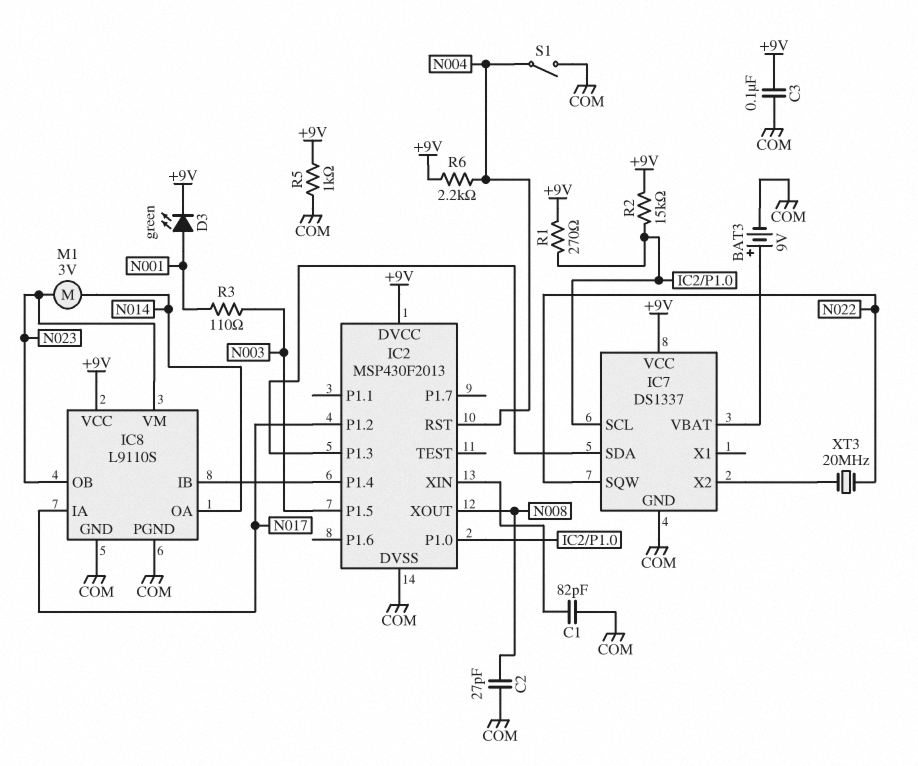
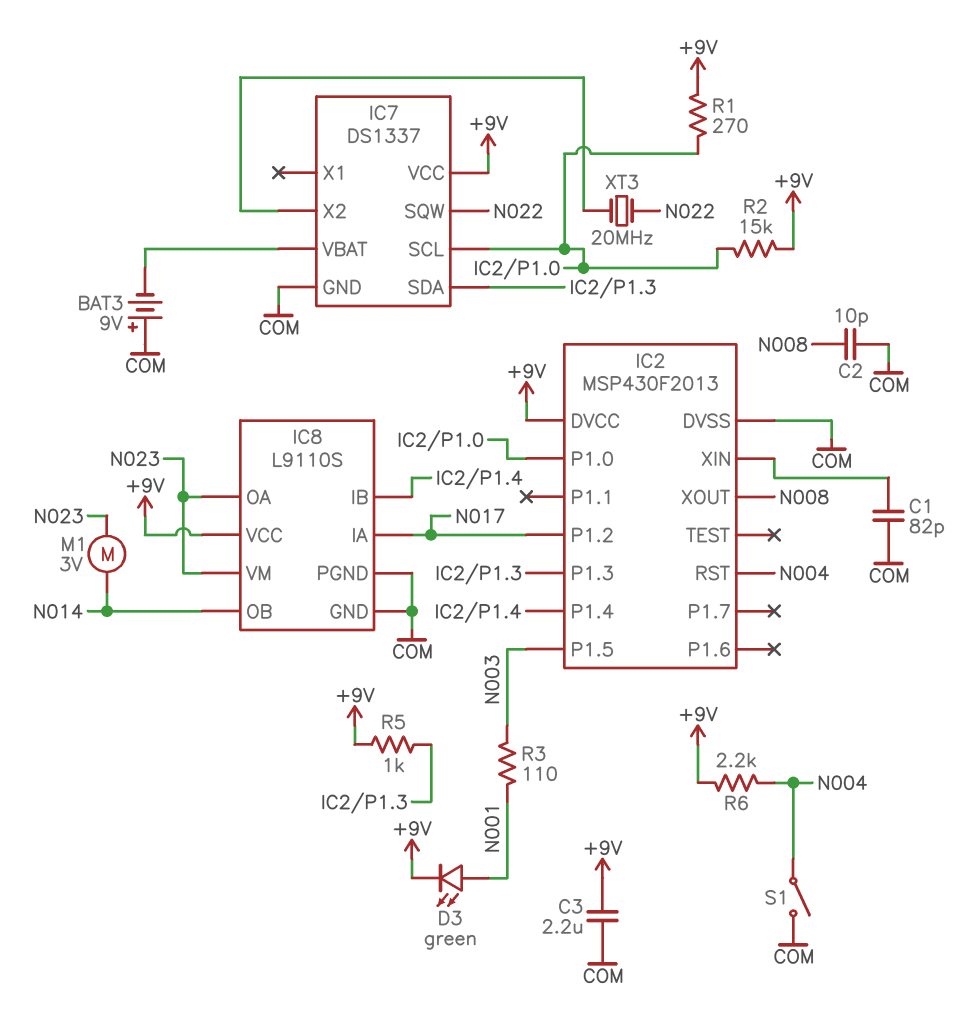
BAT3: 9V (plus IC7/VBAT, minus COM) -> 9V (plus COM, minus IC7/VBAT)
C2: 27pF (COM, N008) -> 10pF (COM, N008)
C3: 100nF (+9V, COM) -> 2.2uF (+9V, COM)
IC8 pin OA: N014 -> N023
IC8 pin OB: N023 -> N014
R5: 1k (+9V, COM) -> 1k (+9V, IC2/P1.3)

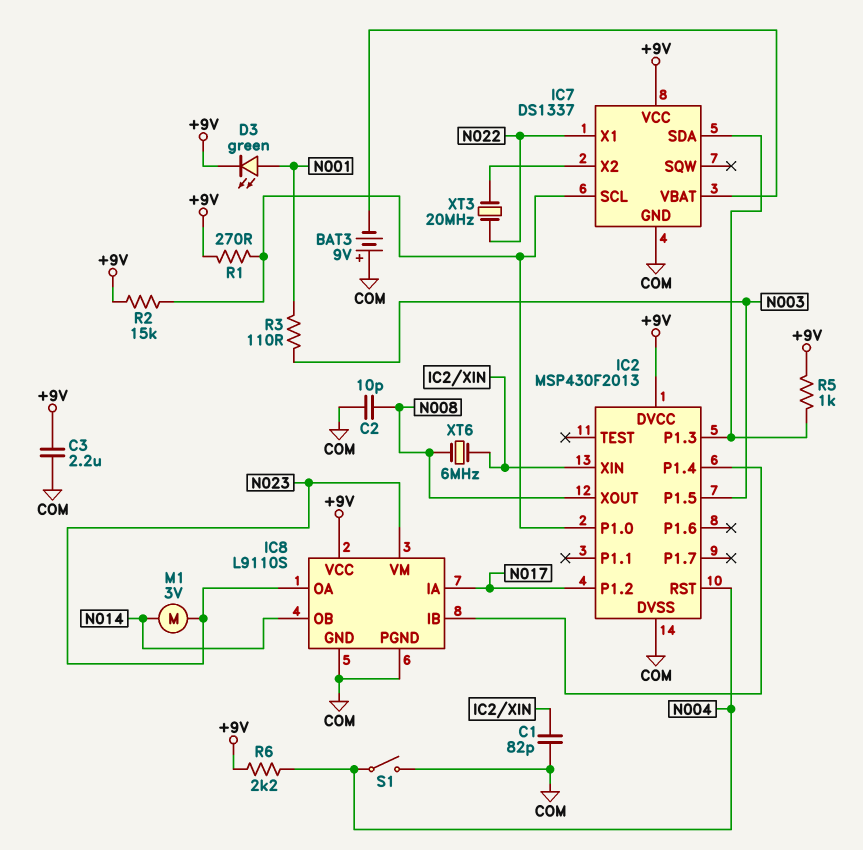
IC7 pin SQW: N022 -> none
IC7 pin X1: none -> N022
XT6: none -> 6MHz (IC2/XIN, N008)

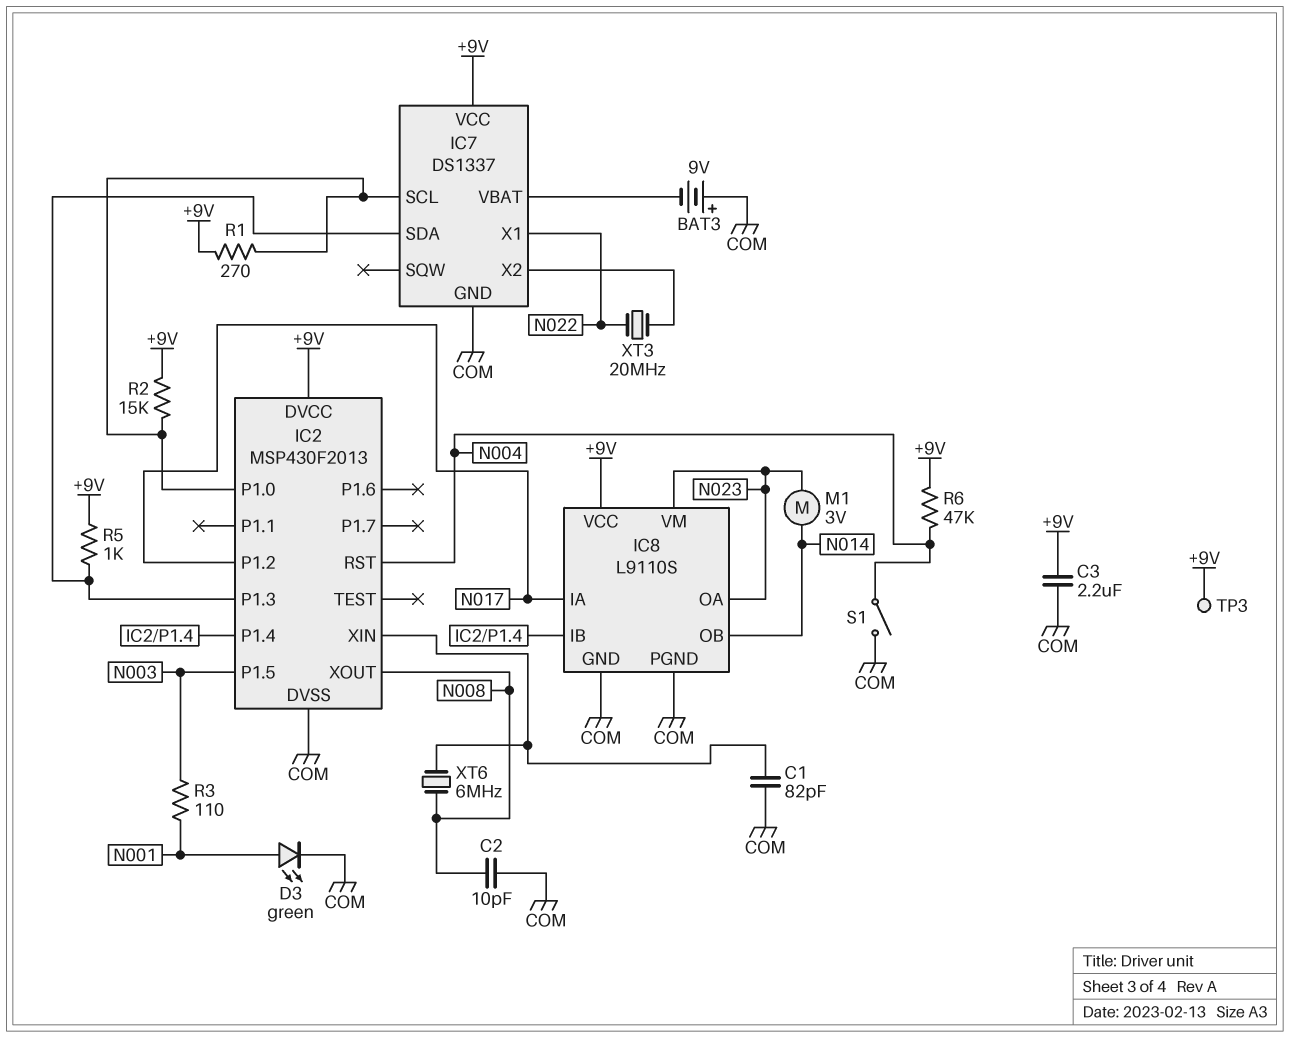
D3: LED green (A N001, K +9V) -> LED green (A N001, K COM)
R6: 2.2k (+9V, N004) -> 47k (+9V, N004)
TP3: none -> test point (+9V)

